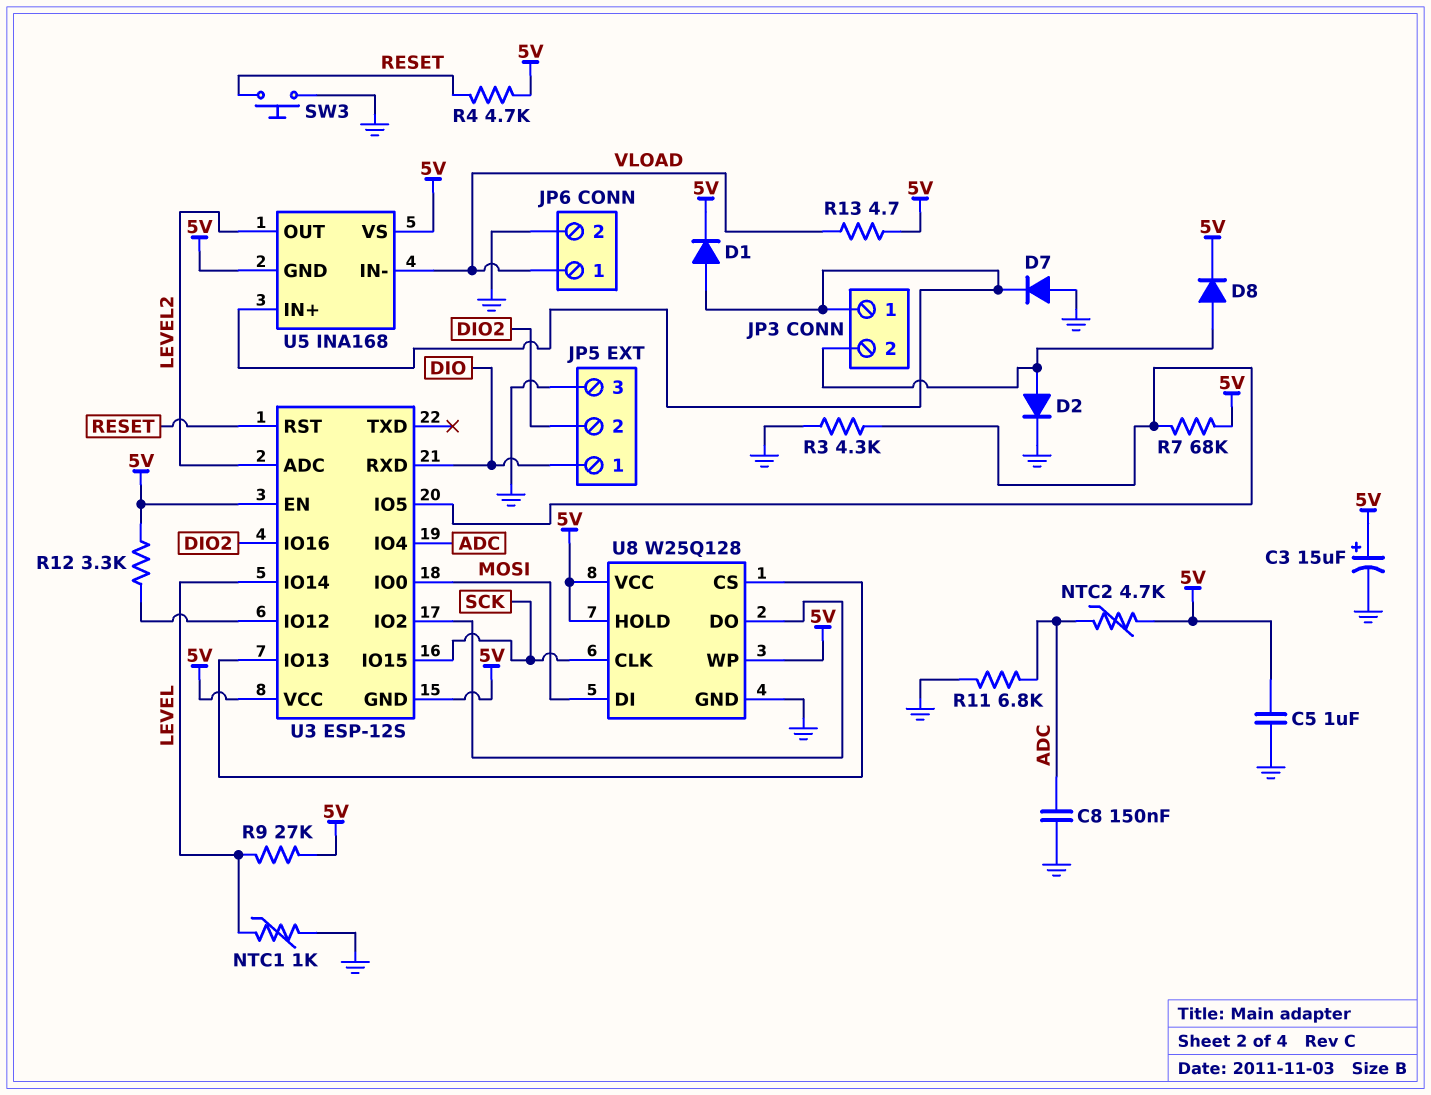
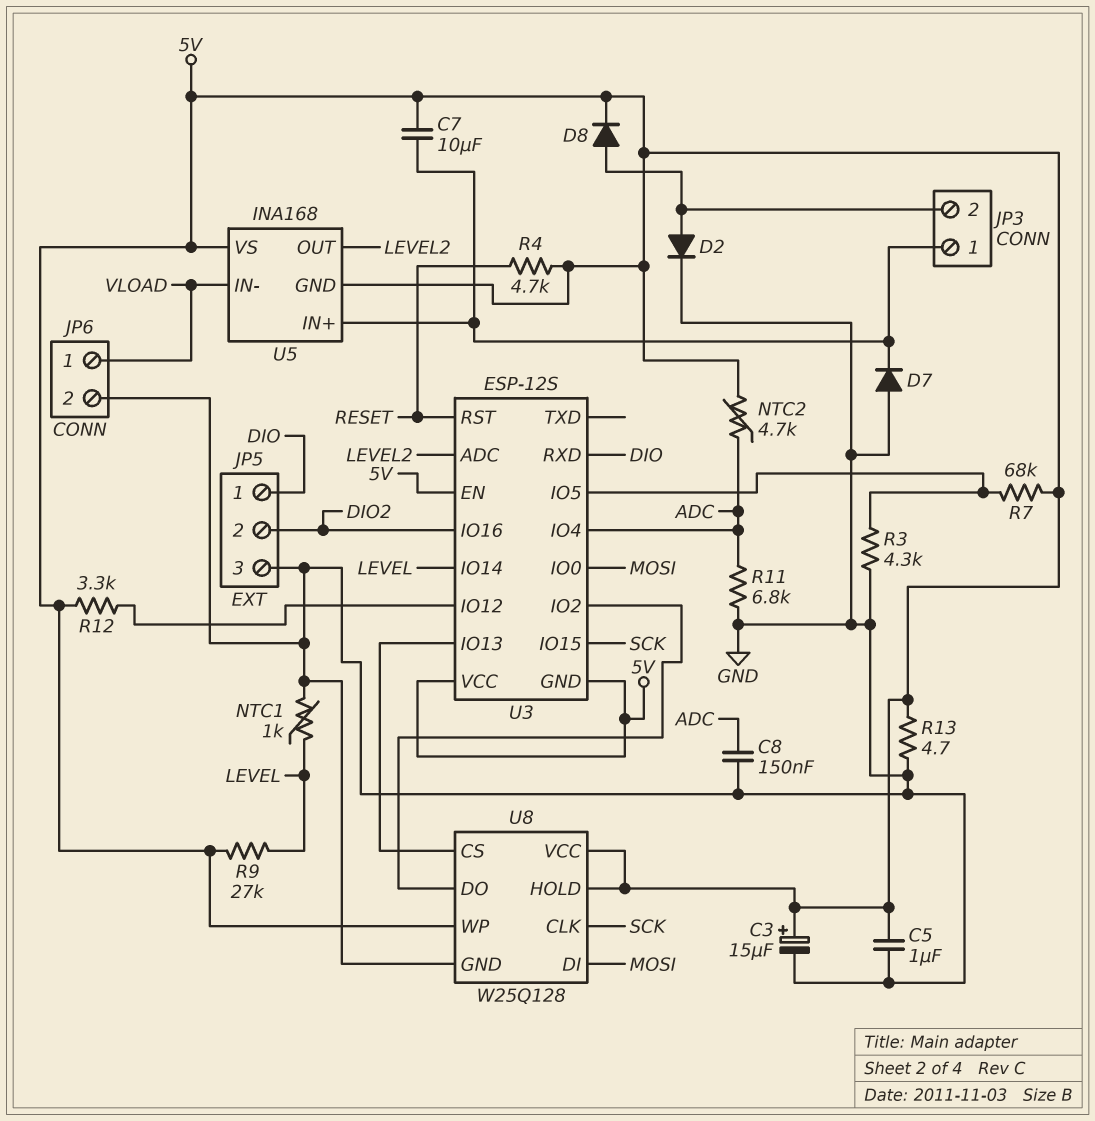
C7: none -> 10uF (5V, JP3/1)
D1: diode (A JP3/1, K 5V) -> none
R13: 4.7 (5V, VLOAD) -> 4.7 (5V, GND)
SW3: button (GND, RESET) -> none

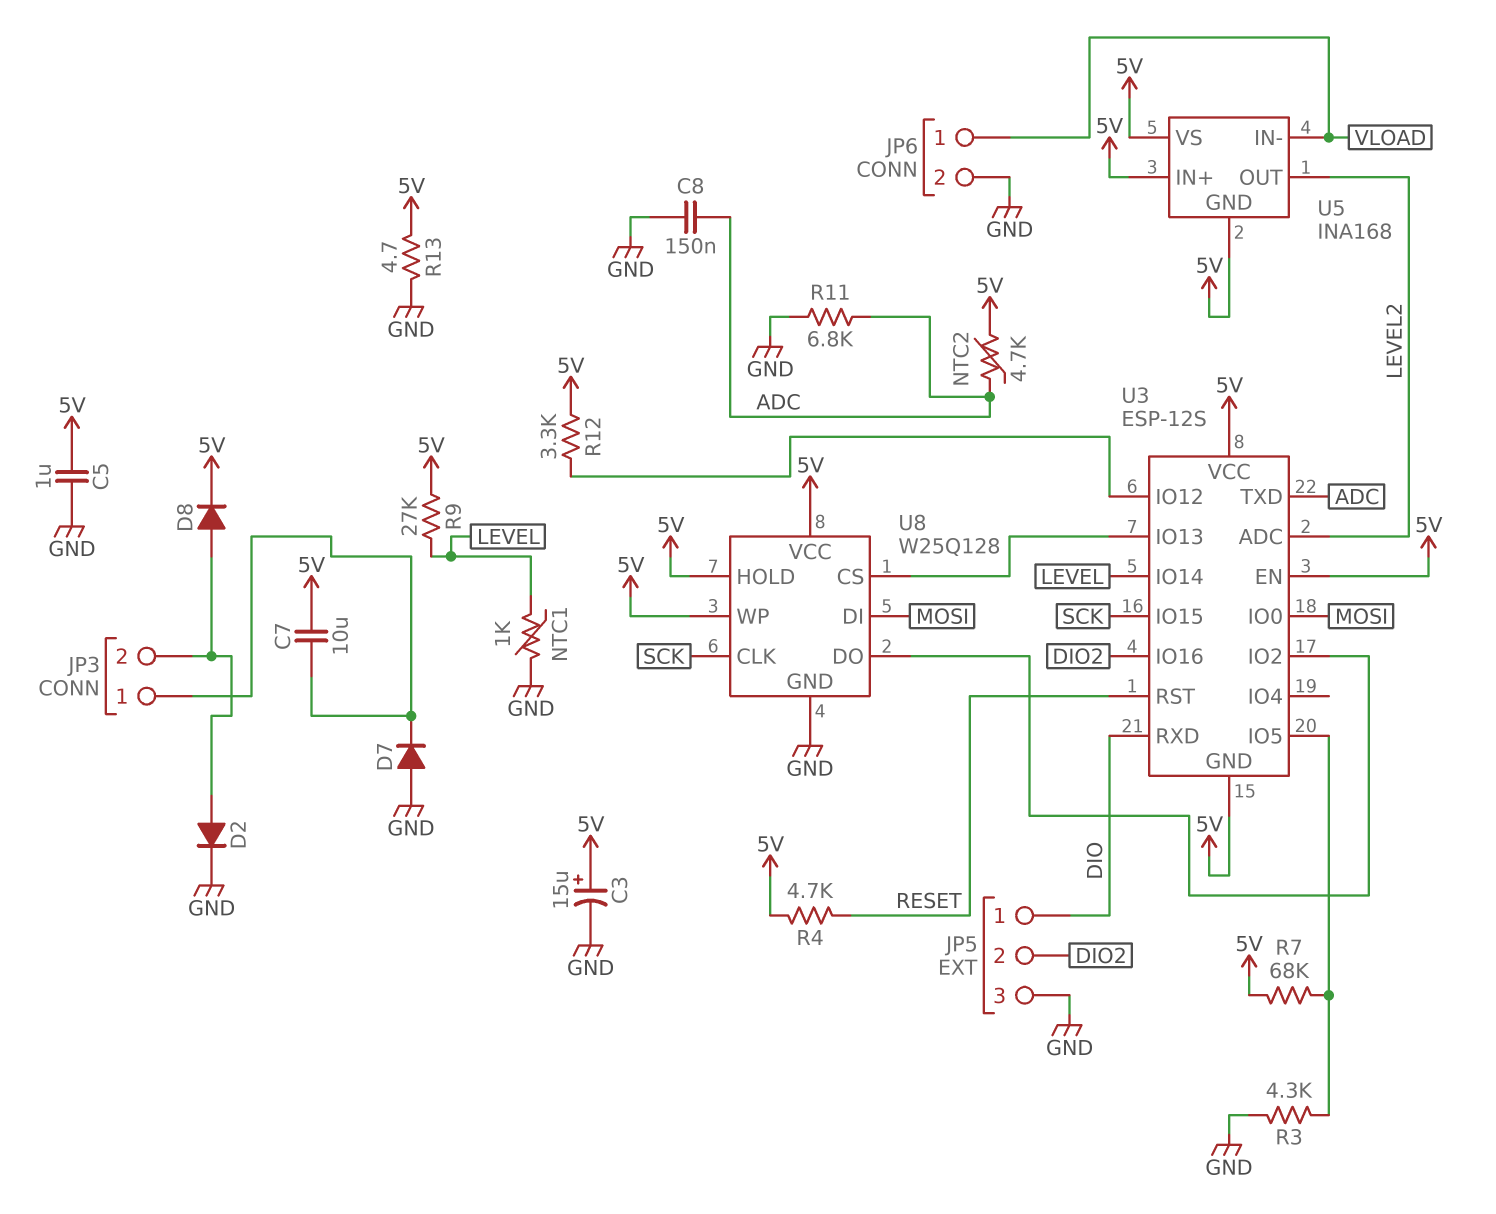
U3 pin IO4: ADC -> none
U3 pin TXD: none -> ADC
U5 pin IN+: JP3/1 -> 5V

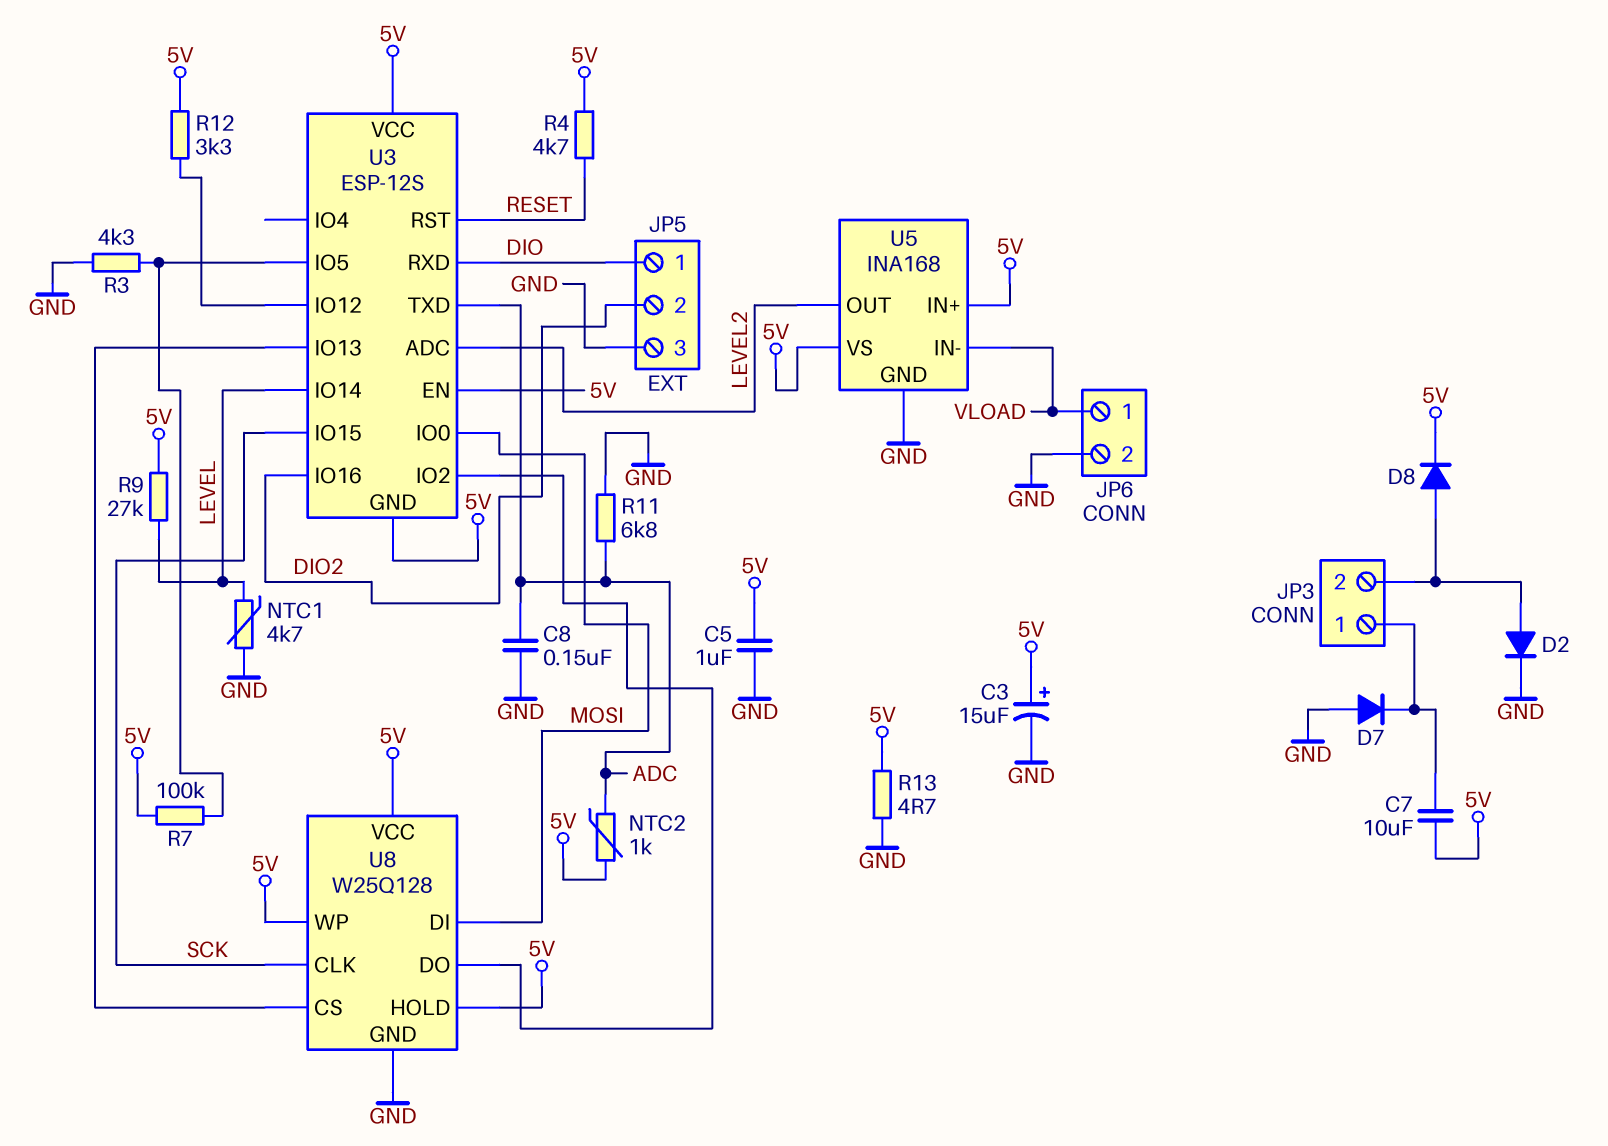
NTC1: 1k (GND, LEVEL) -> 4.7k (GND, LEVEL)
NTC2: 4.7k (5V, ADC) -> 1k (5V, ADC)
R7: 68k (5V, U3/IO5) -> 100k (5V, U3/IO5)
U5 pin GND: 5V -> GND

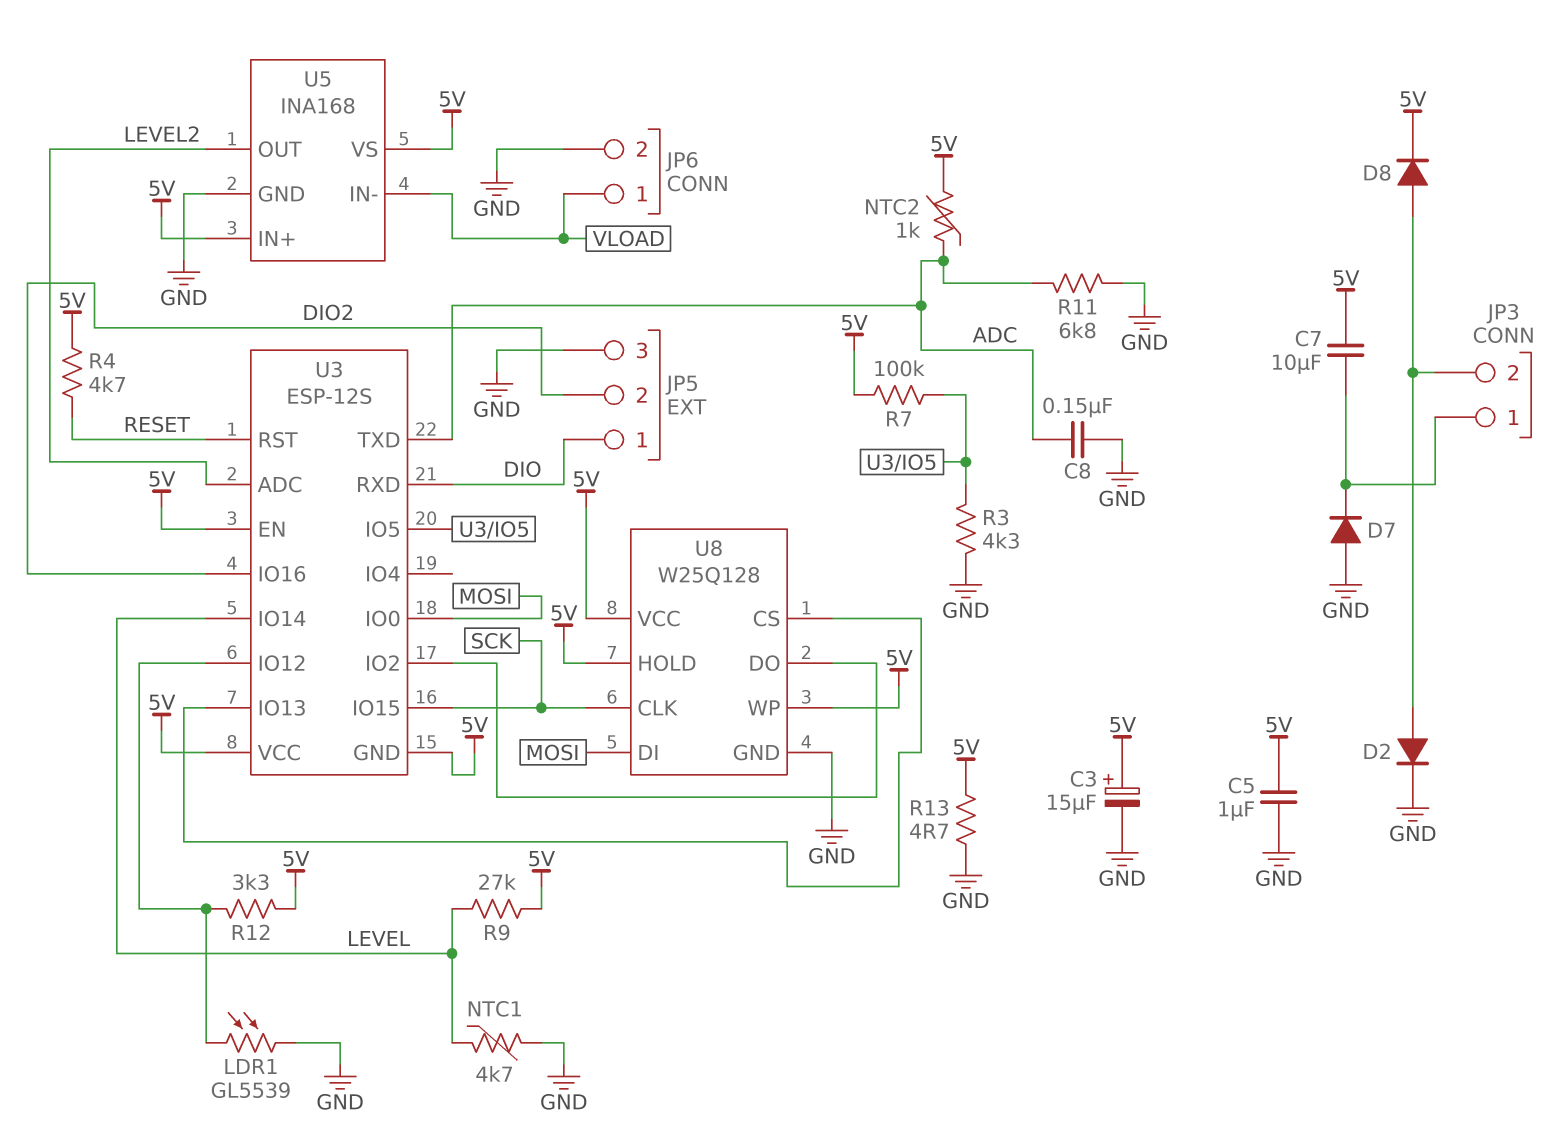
LDR1: none -> GL5539 (GND, U3/IO12)

